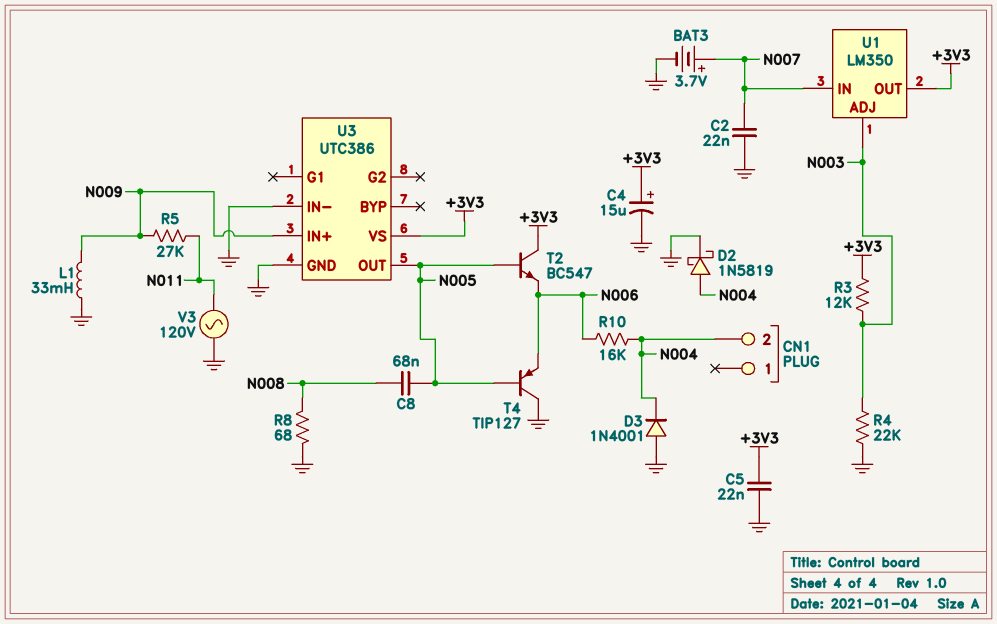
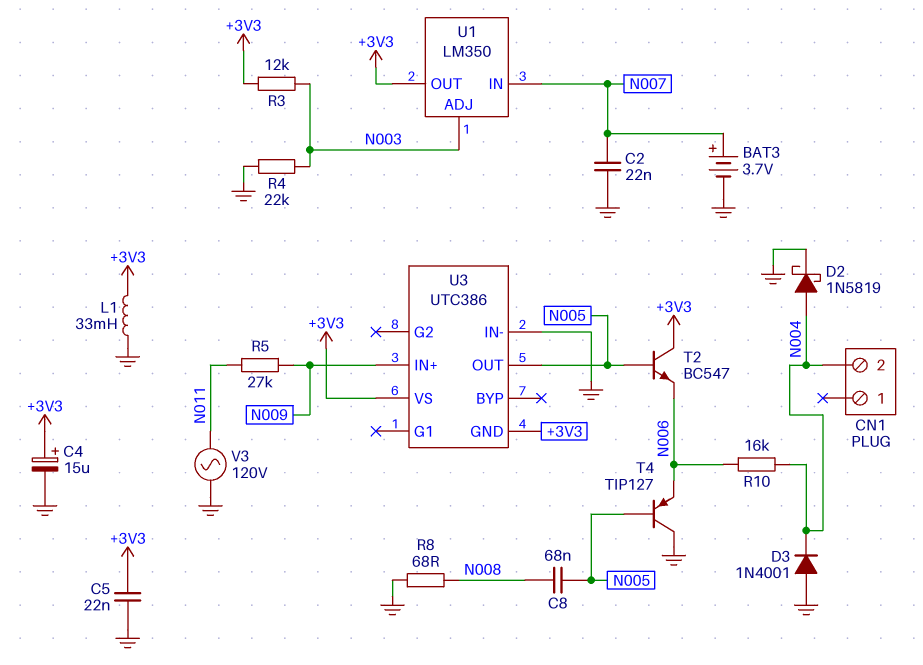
L1: 33mH (GND, N009) -> 33mH (+3V3, GND)
U3 pin GND: GND -> +3V3

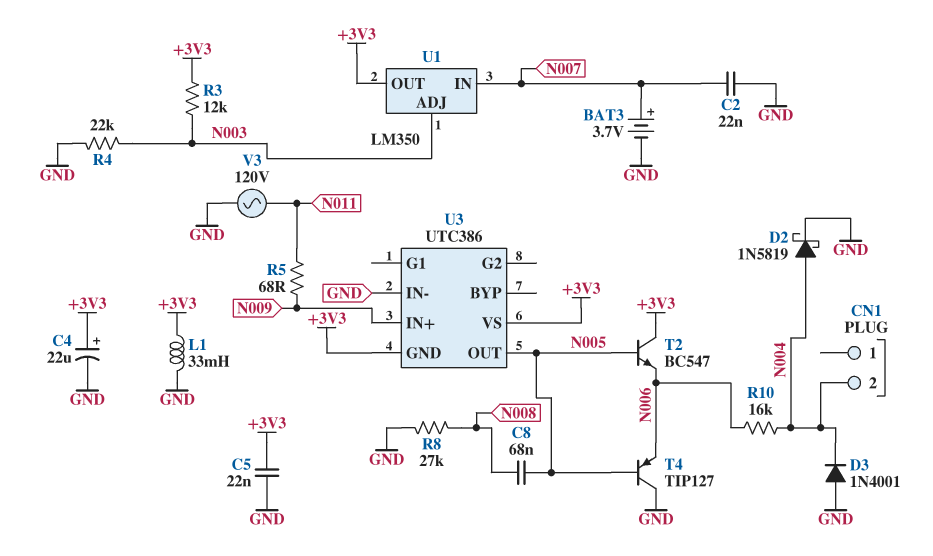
C4: 15uF (plus +3V3, minus GND) -> 22uF (plus +3V3, minus GND)
R5: 27k (N009, N011) -> 68 (N009, N011)
R8: 68 (GND, N008) -> 27k (GND, N008)

